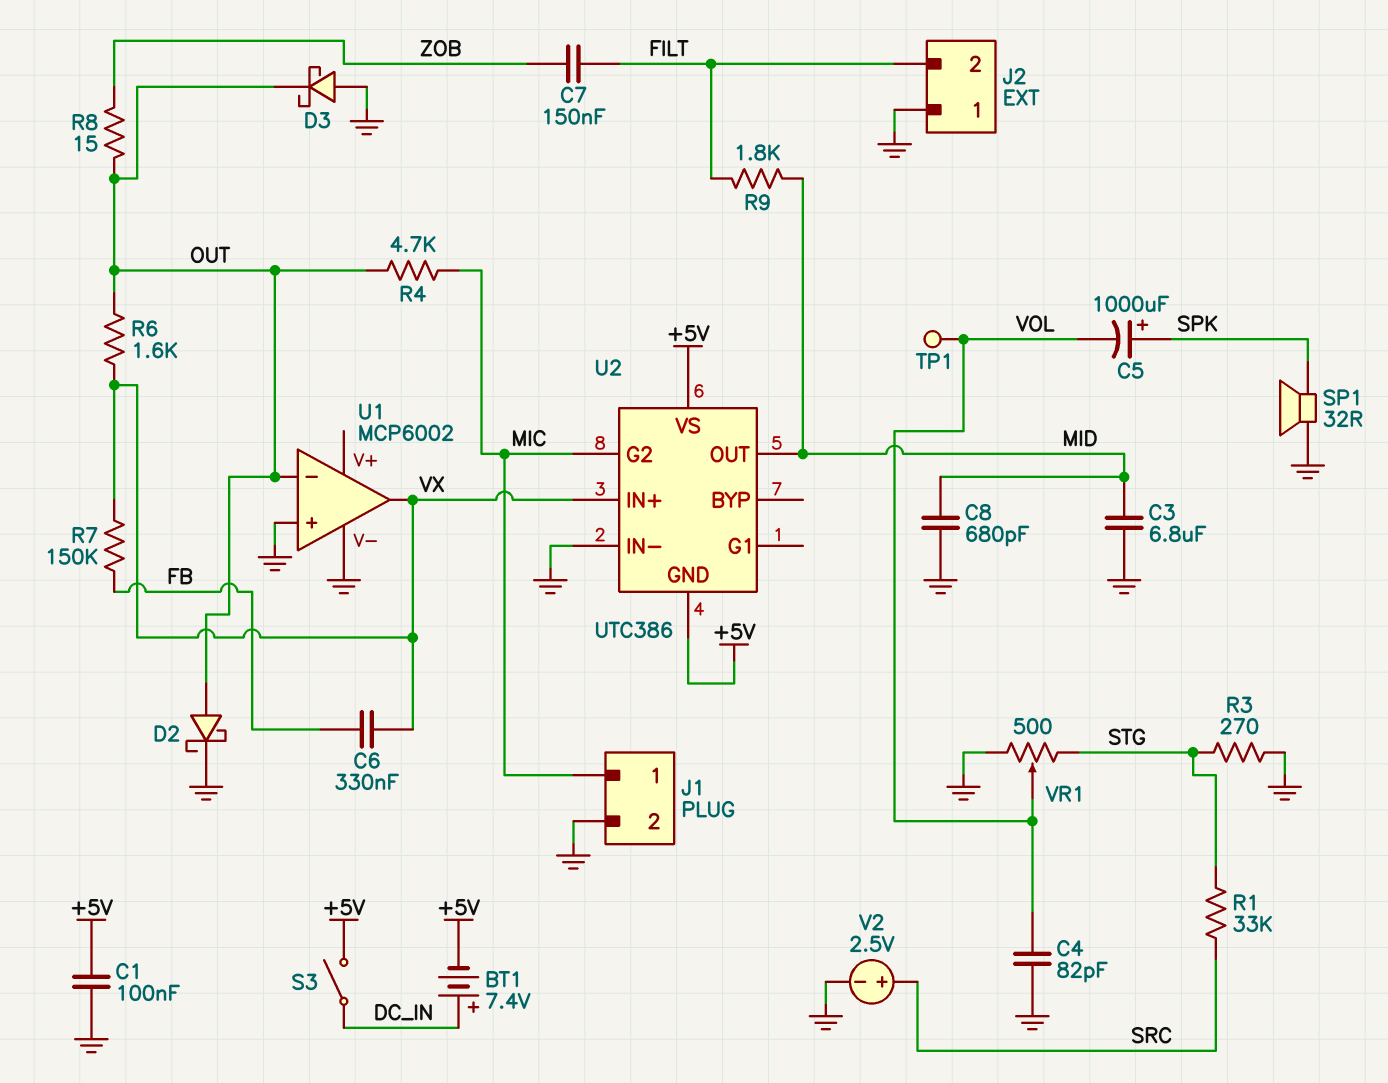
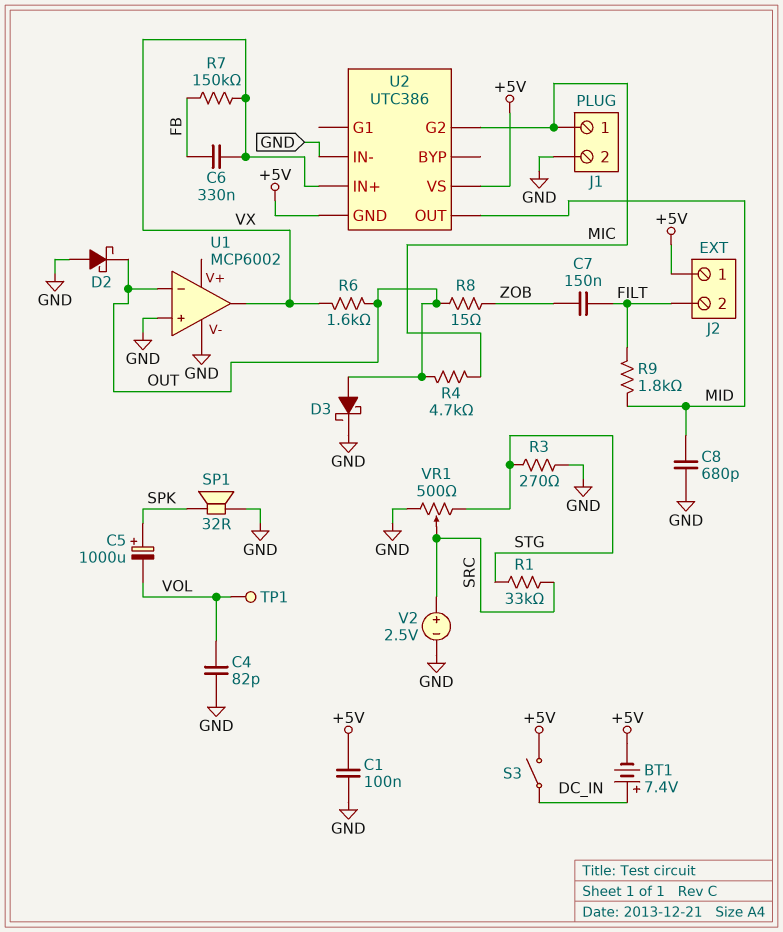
C3: 6.8uF (GND, MID) -> none
D2: schottky (A OUT, K GND) -> schottky (A GND, K OUT)
D3: schottky (A GND, K OUT) -> schottky (A OUT, K GND)
J2 pin 1: GND -> +5V
VR1: 500 (GND, STG, wiper VOL) -> 500 (GND, STG, wiper SRC)

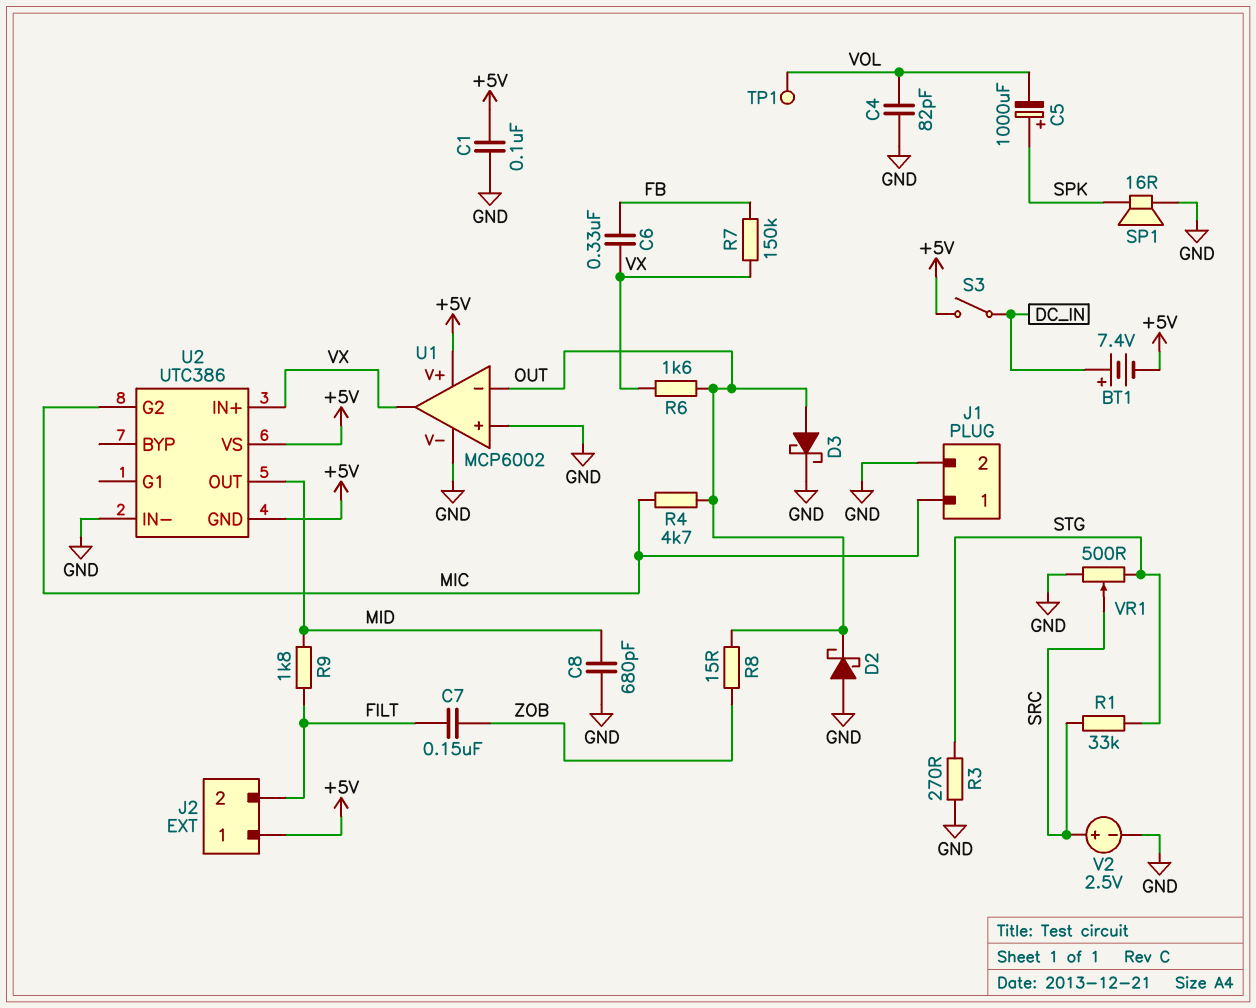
SP1: speaker 32R (GND, SPK) -> speaker 16R (GND, SPK)
U1 pin V+: none -> +5V

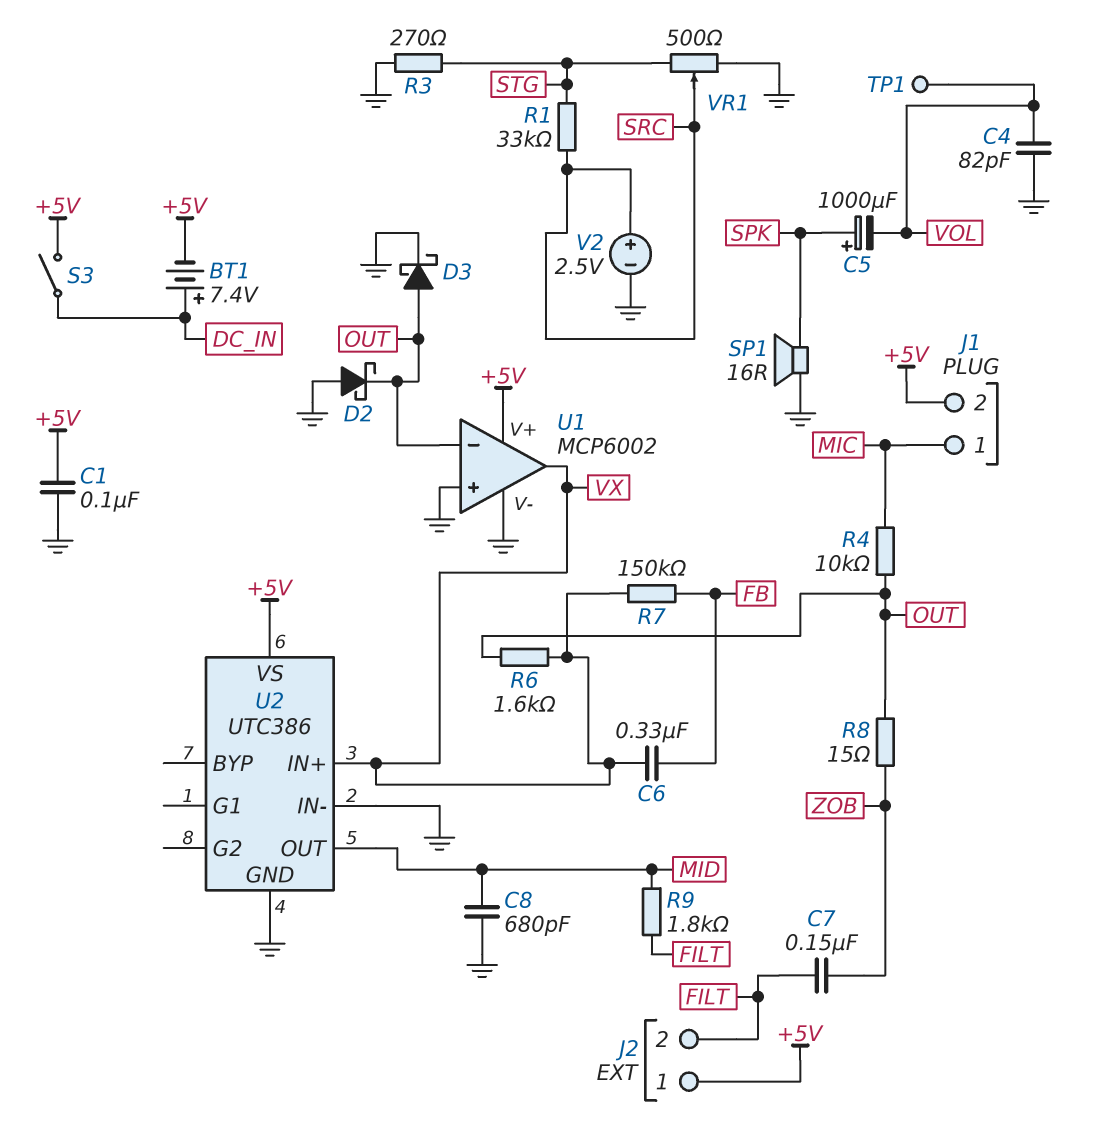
J1 pin 2: GND -> +5V
R4: 4.7k (MIC, OUT) -> 10k (MIC, OUT)
U2 pin G2: MIC -> none
U2 pin GND: +5V -> GND

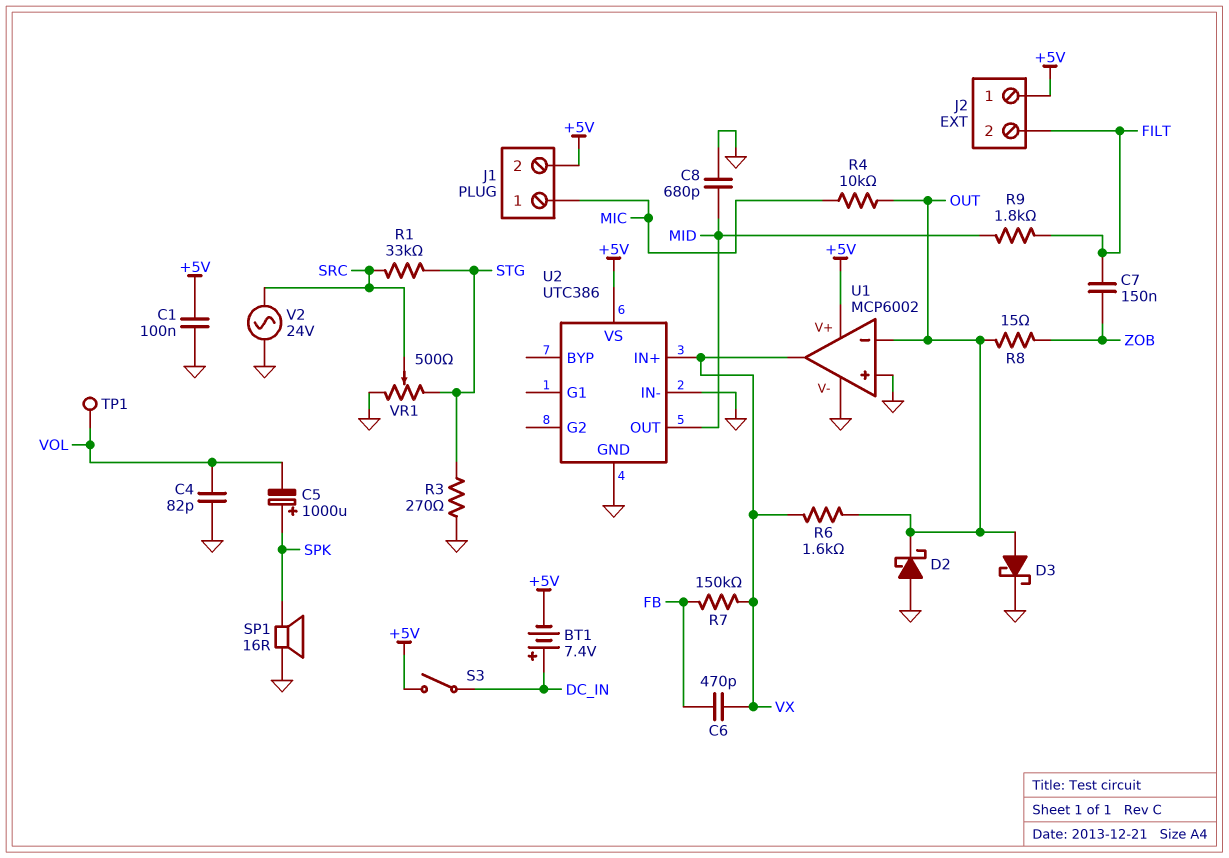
C6: 330nF (FB, VX) -> 470pF (FB, VX)
V2: 2.5V (plus SRC, minus GND) -> AC 24V (GND, SRC)

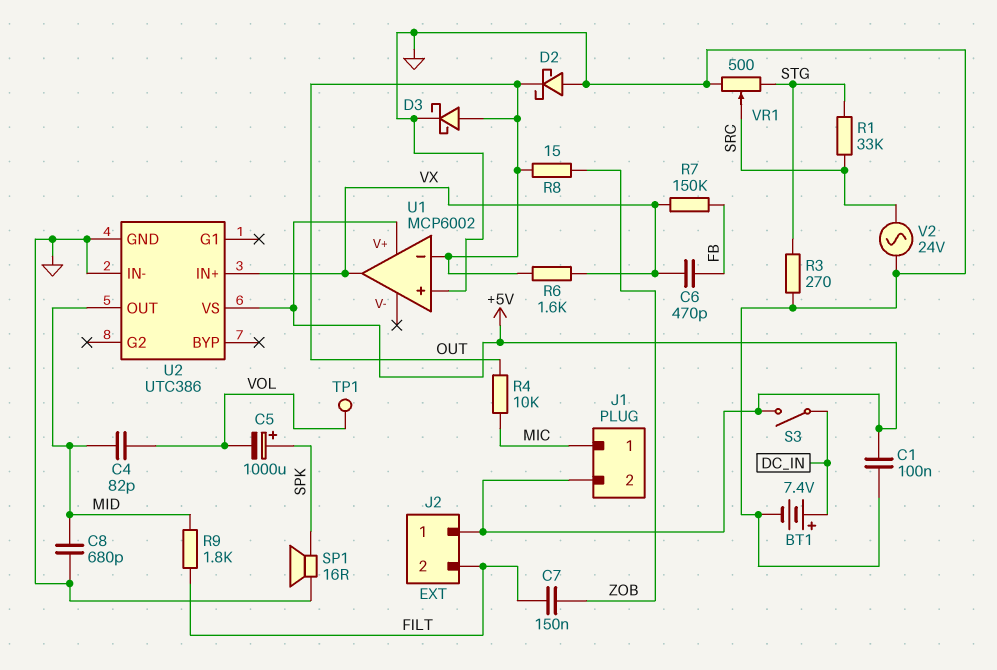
BT1: 7.4V (plus DC_IN, minus +5V) -> 7.4V (plus DC_IN, minus GND)
C4: 82pF (GND, VOL) -> 82pF (MID, VOL)
U1 pin V-: GND -> none

